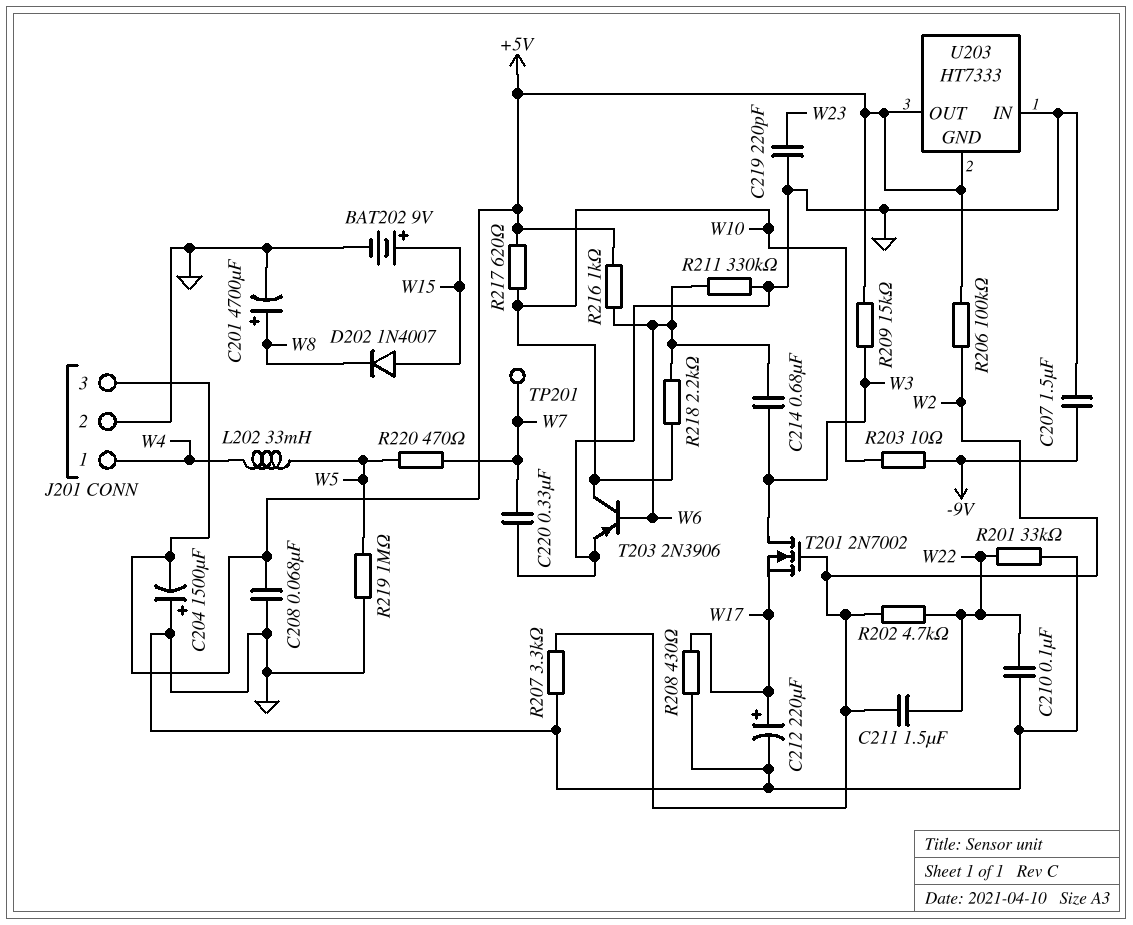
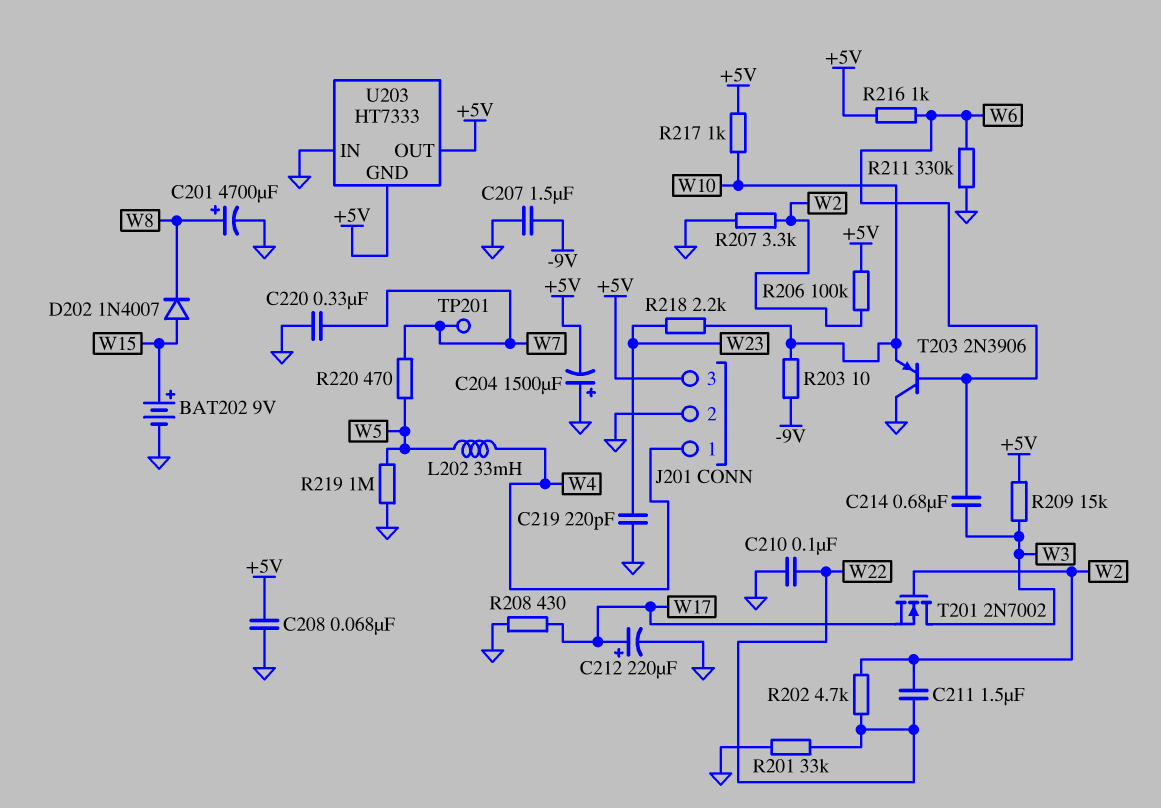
R217: 620 (+5V, W10) -> 1k (+5V, W10)
R218: 2.2k (W6, W10) -> 2.2k (W10, W23)
T203: PNP 2N3906 (B W6, C W10, E GND) -> PNP 2N3906 (B W6, C GND, E W10)

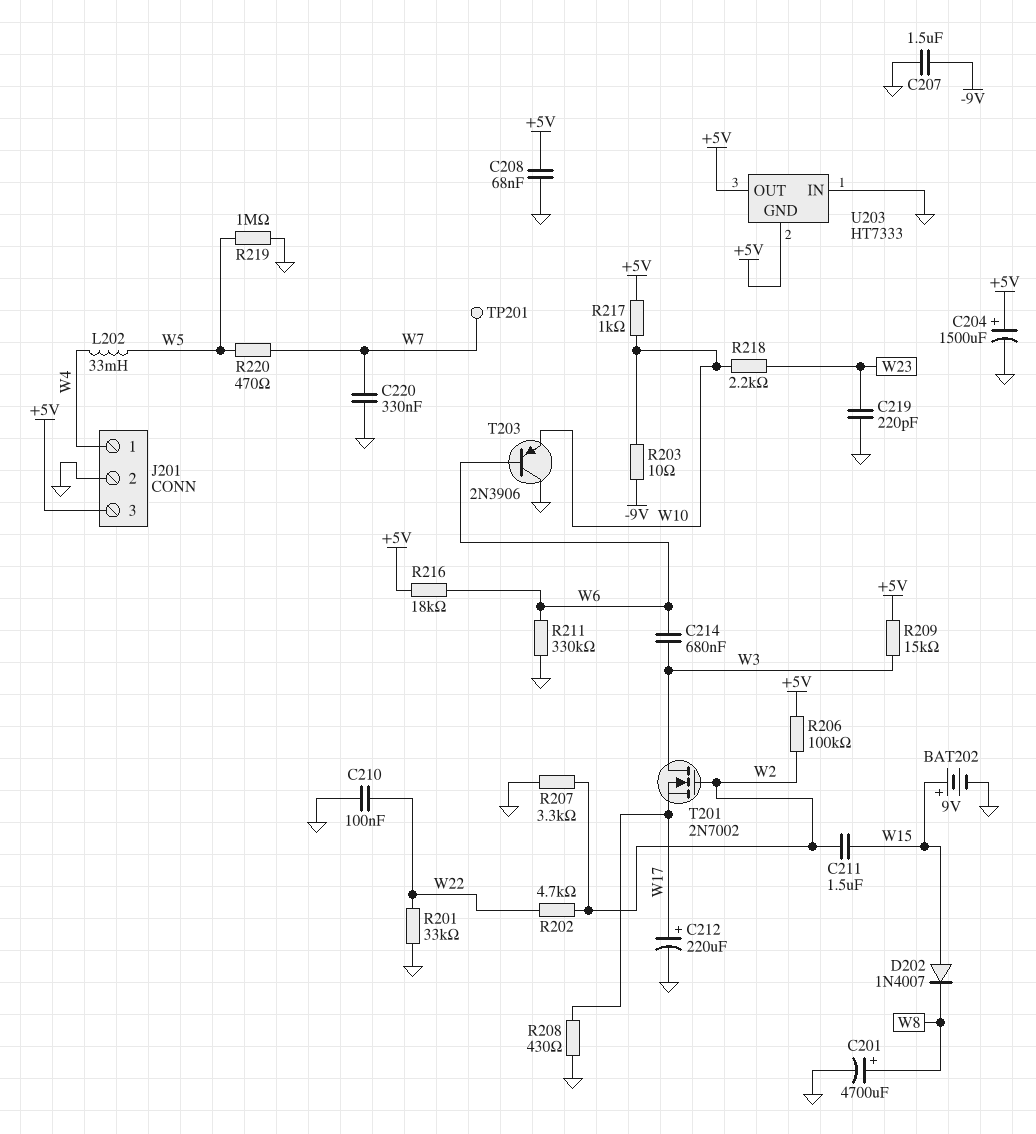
C204: 1500uF (plus GND, minus +5V) -> 1500uF (plus +5V, minus GND)
C211: 1.5uF (W2, W22) -> 1.5uF (W2, W15)
R216: 1k (+5V, W6) -> 18k (+5V, W6)

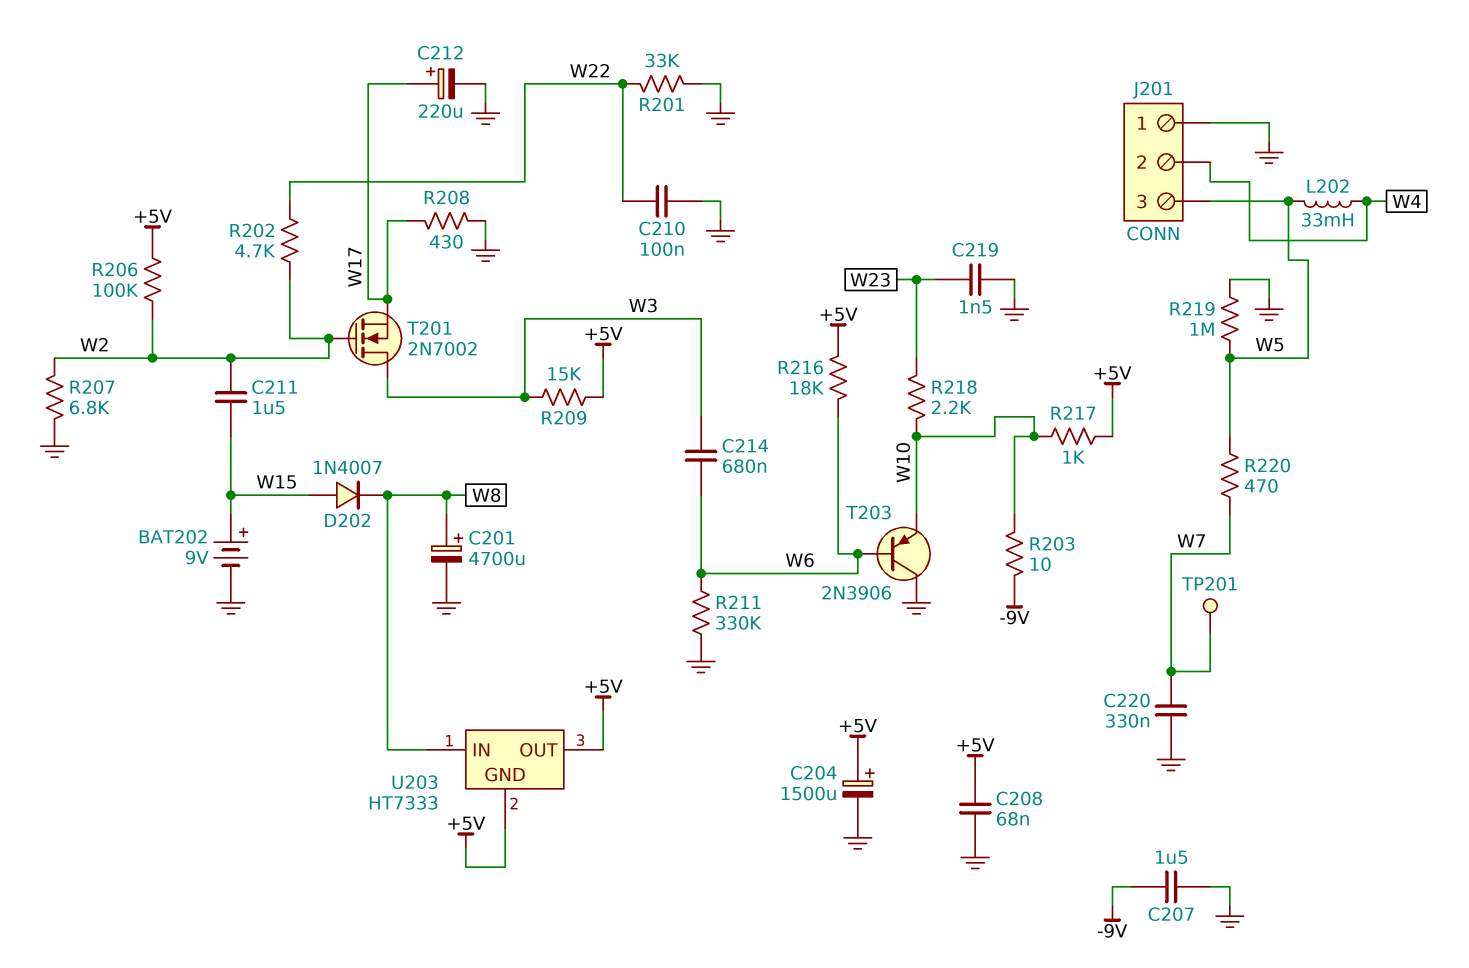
C219: 220pF (GND, W23) -> 1.5nF (GND, W23)
J201 pin 1: W4 -> GND
J201 pin 2: GND -> W4
J201 pin 3: +5V -> W5
R207: 3.3k (GND, W2) -> 6.8k (GND, W2)
U203 pin IN: GND -> W8

